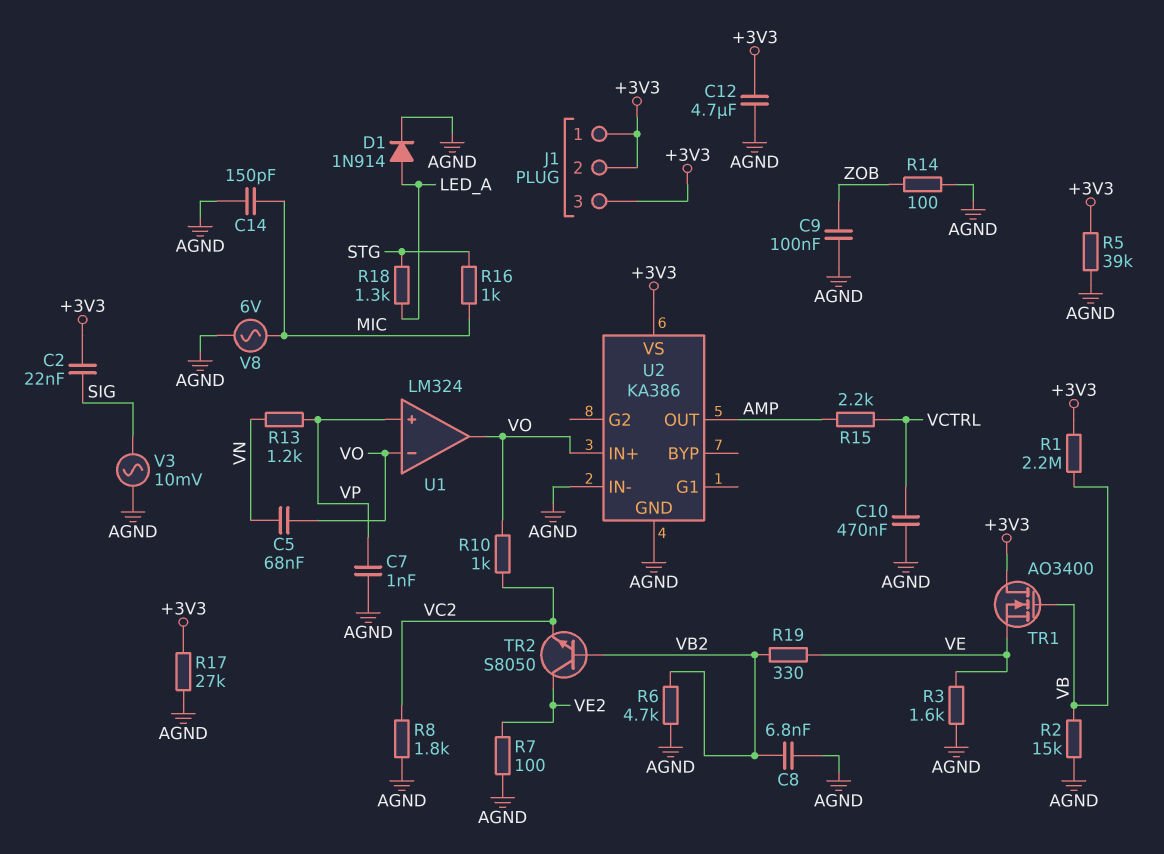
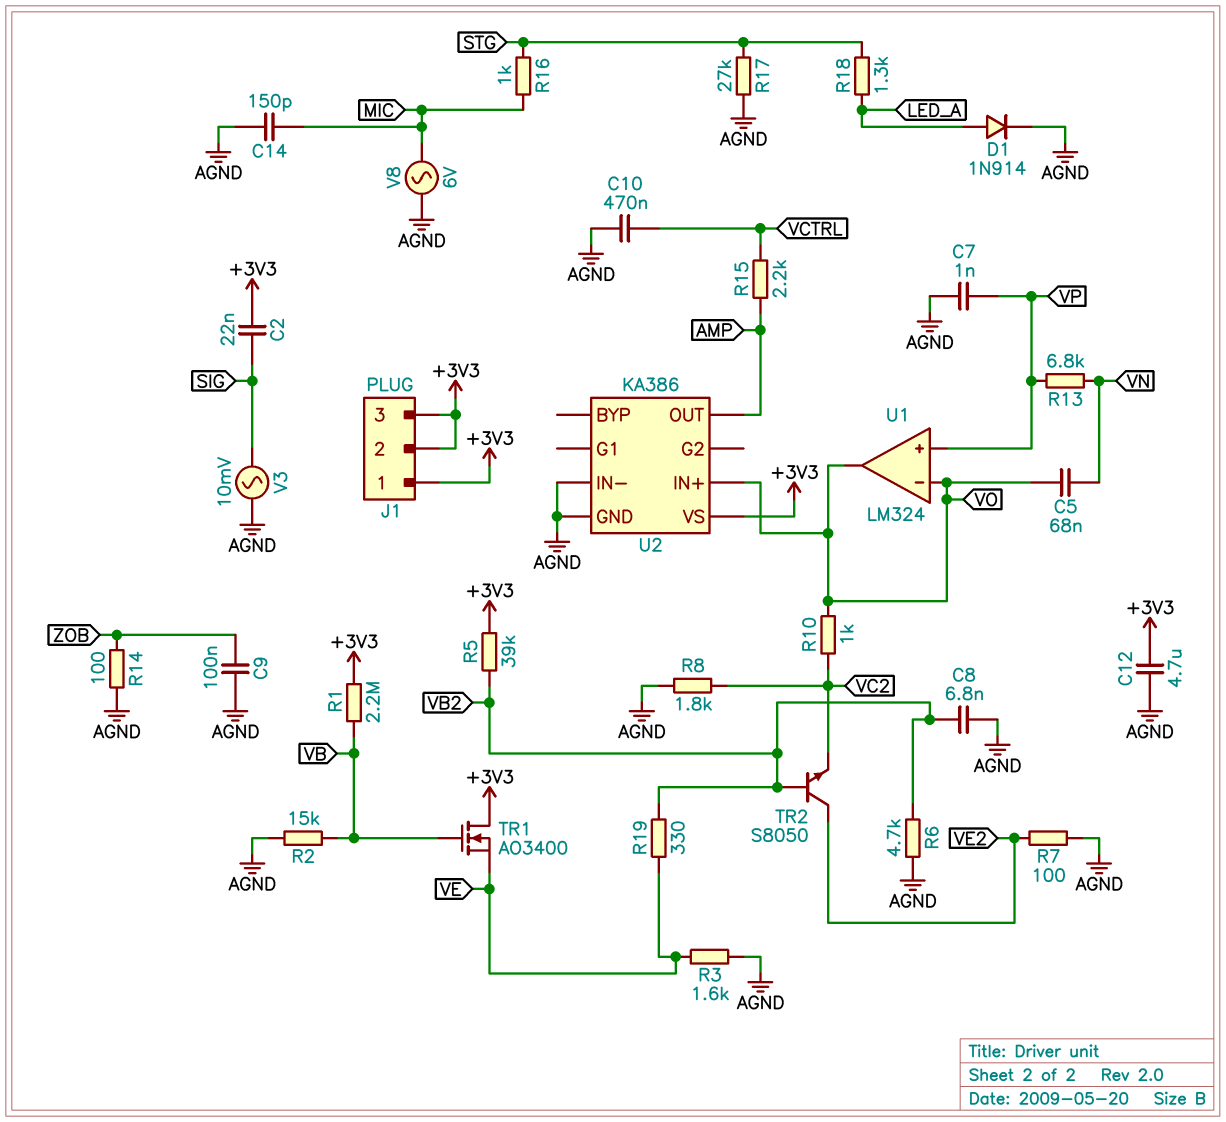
R5: 39k (+3V3, AGND) -> 39k (+3V3, VB2)
R13: 1.2k (VN, VP) -> 6.8k (VN, VP)
R17: 27k (+3V3, AGND) -> 27k (AGND, STG)

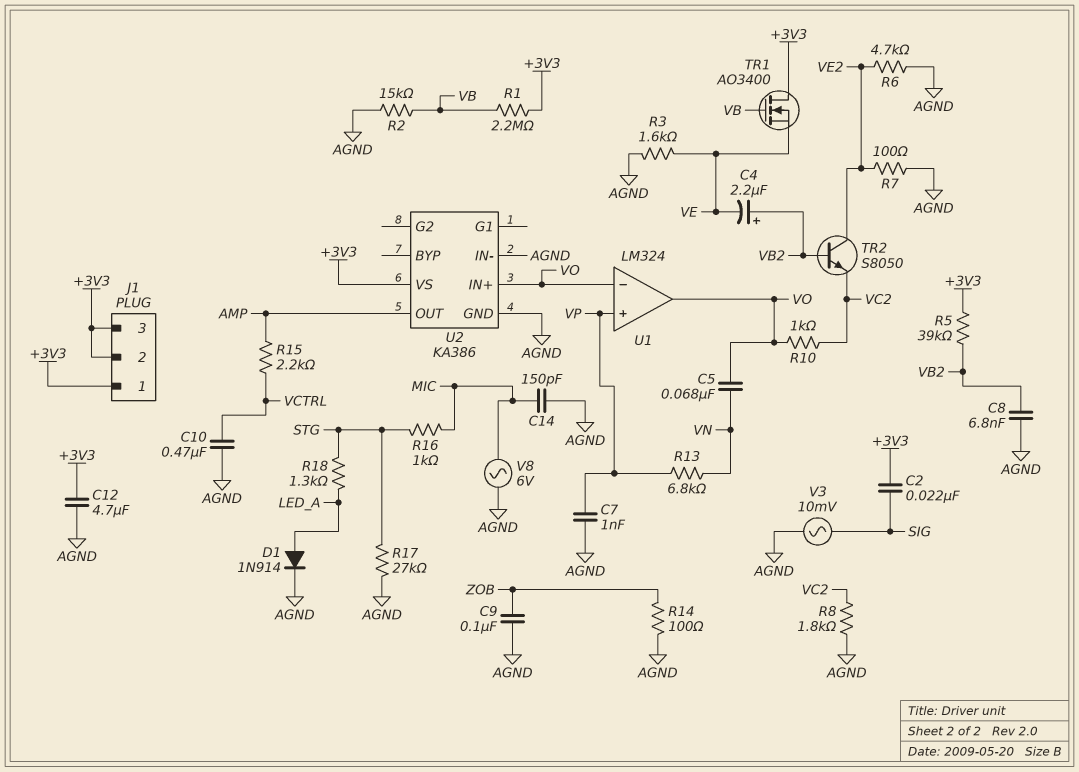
C4: none -> 2.2uF (plus VB2, minus VE)
R6: 4.7k (AGND, VB2) -> 4.7k (AGND, VE2)
R19: 330 (VB2, VE) -> none

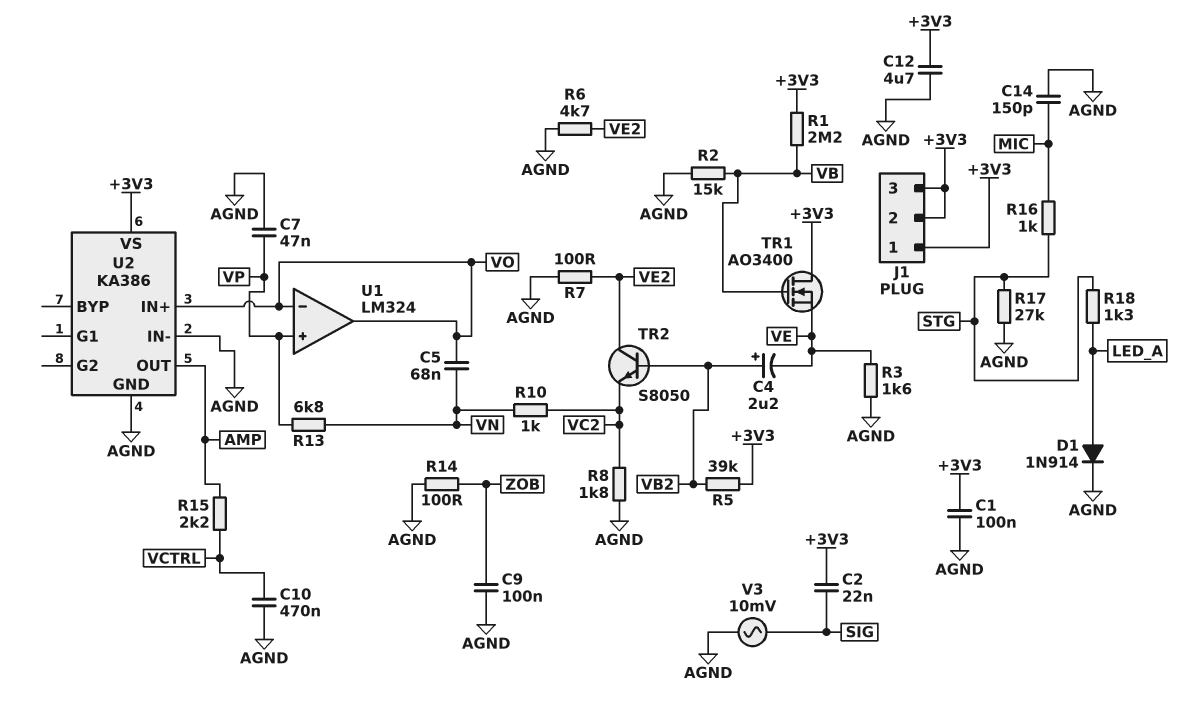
C1: none -> 100nF (+3V3, AGND)
C7: 1nF (AGND, VP) -> 47nF (AGND, VP)
C8: 6.8nF (AGND, VB2) -> none
R10: 1k (VC2, VO) -> 1k (VC2, VN)
V8: AC 6V (AGND, MIC) -> none

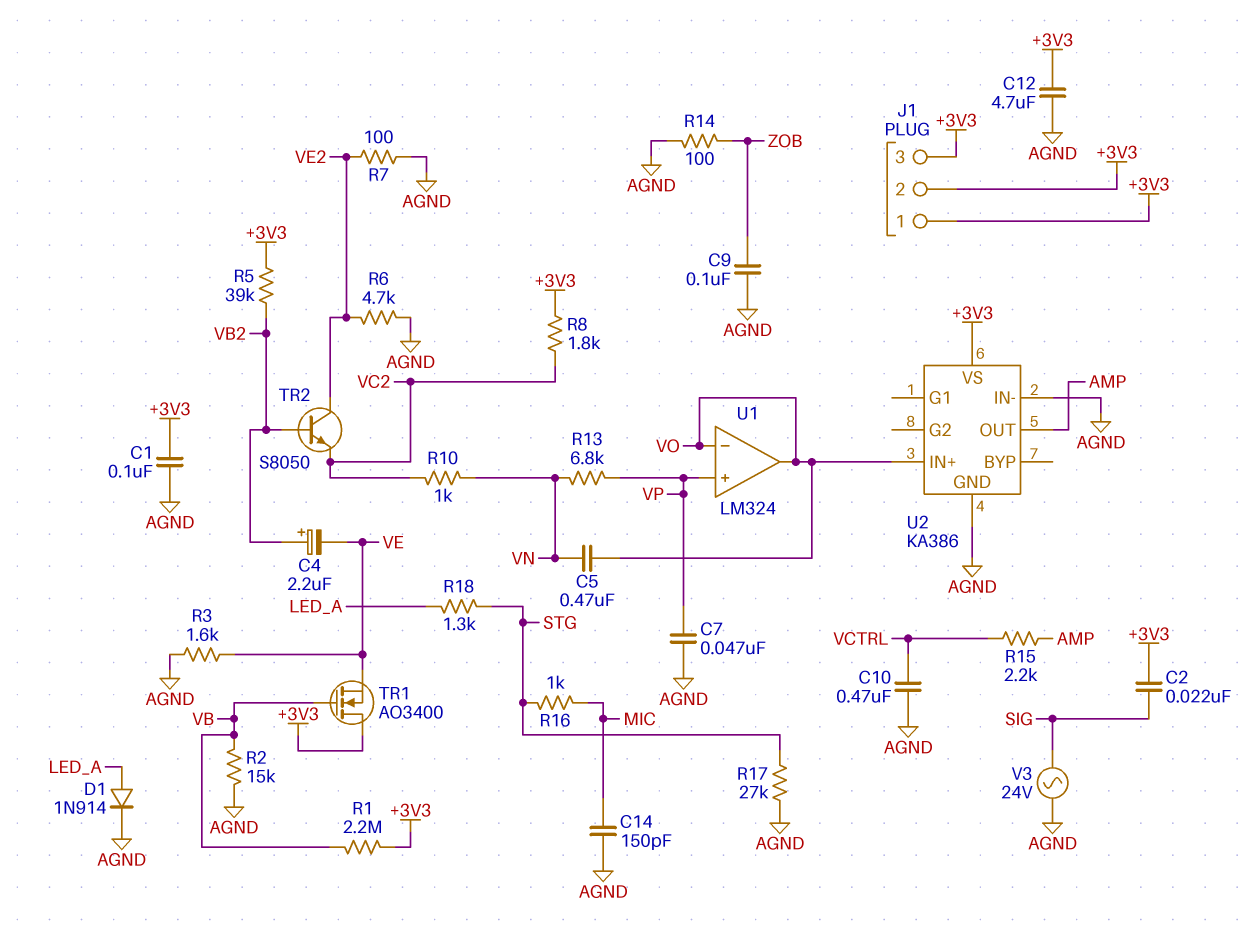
C5: 68nF (VN, VO) -> 470nF (VN, VO)
R8: 1.8k (AGND, VC2) -> 1.8k (+3V3, VC2)
V3: AC 10mV (AGND, SIG) -> AC 24V (AGND, SIG)

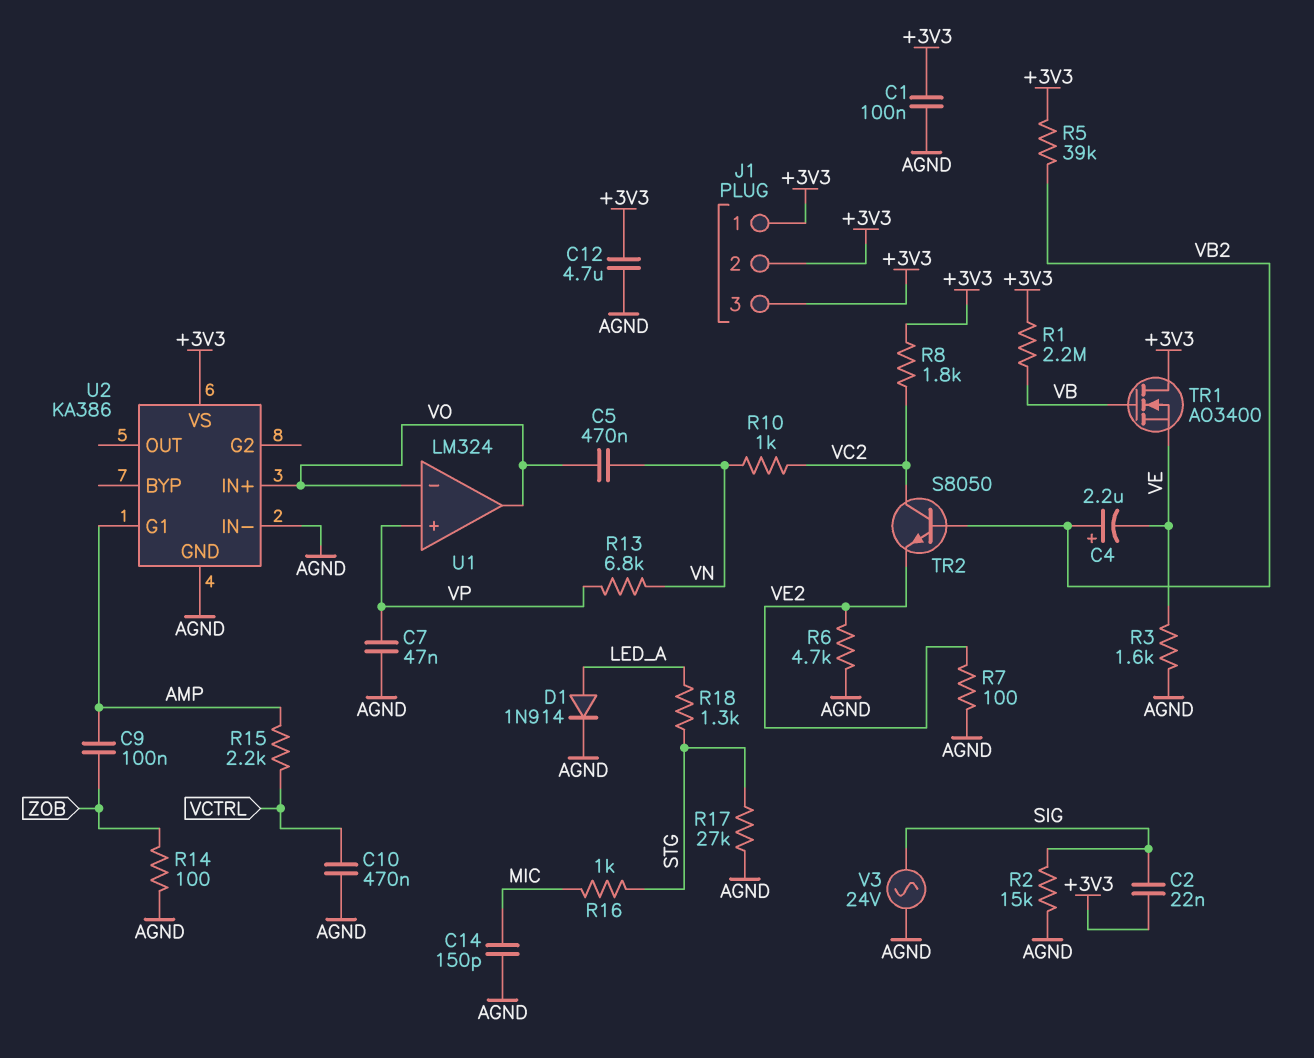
C9: 100nF (AGND, ZOB) -> 100nF (AMP, ZOB)
R2: 15k (AGND, VB) -> 15k (AGND, SIG)
TR2: NPN S8050 (B VB2, C VE2, E VC2) -> NPN S8050 (B VB2, C VC2, E VE2)
U2 pin G1: none -> AMP
U2 pin OUT: AMP -> none

